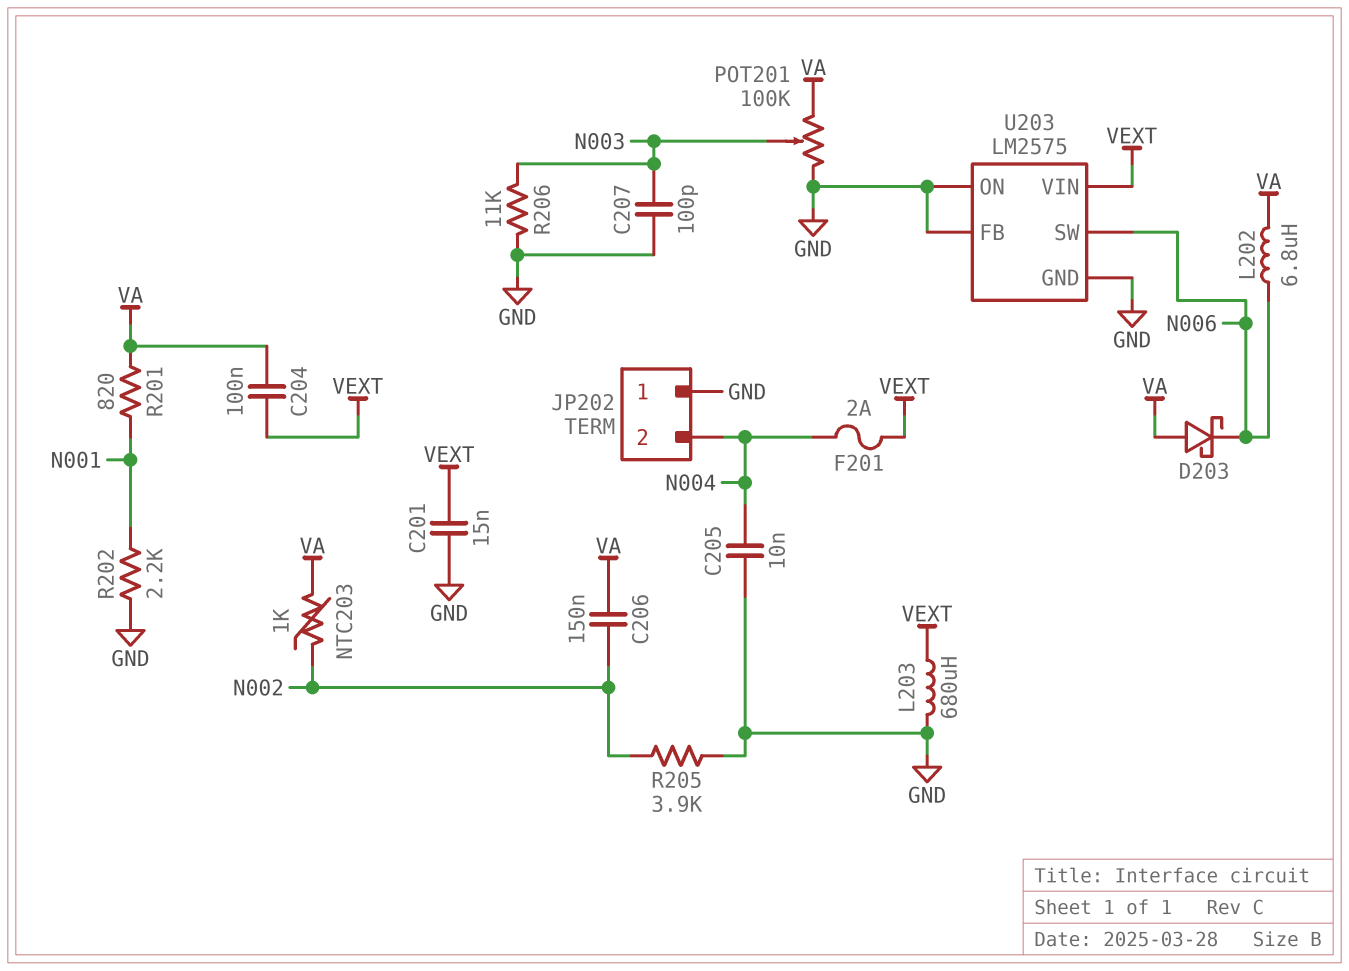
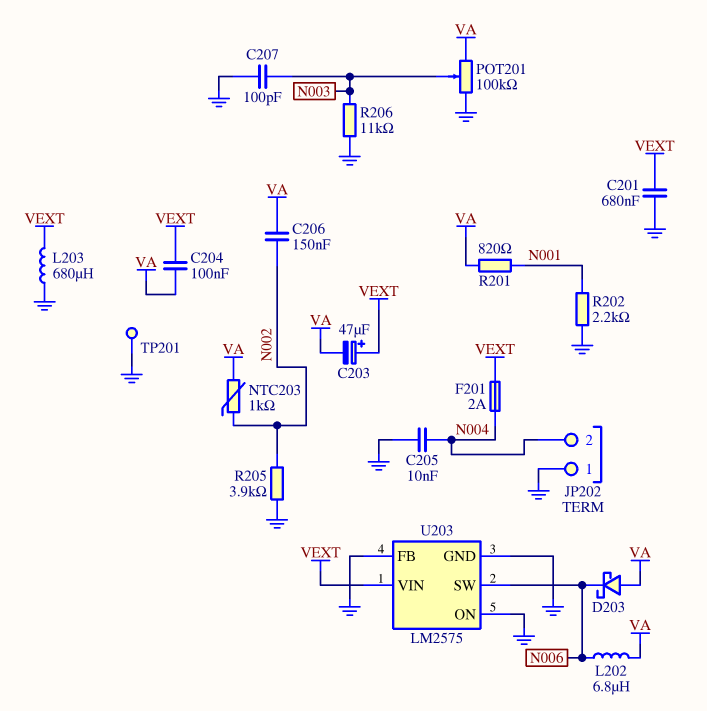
C201: 15nF (GND, VEXT) -> 680nF (GND, VEXT)
C203: none -> 47uF (plus VEXT, minus VA)
TP201: none -> test point (GND)

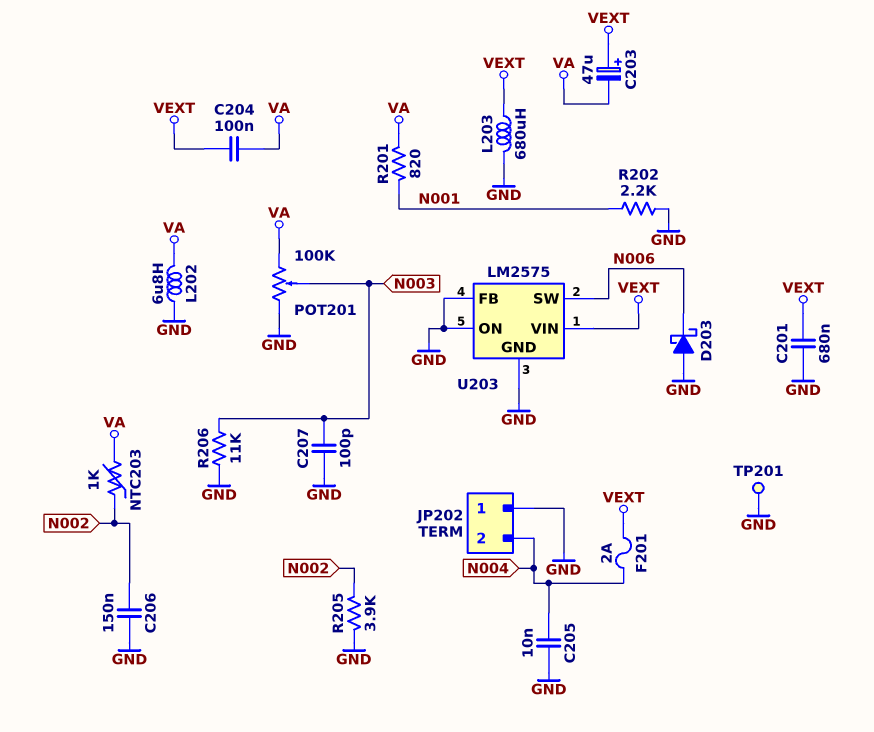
C206: 150nF (N002, VA) -> 150nF (GND, N002)
D203: schottky (A VA, K N006) -> schottky (A GND, K N006)
L202: 6.8uH (N006, VA) -> 6.8uH (GND, VA)

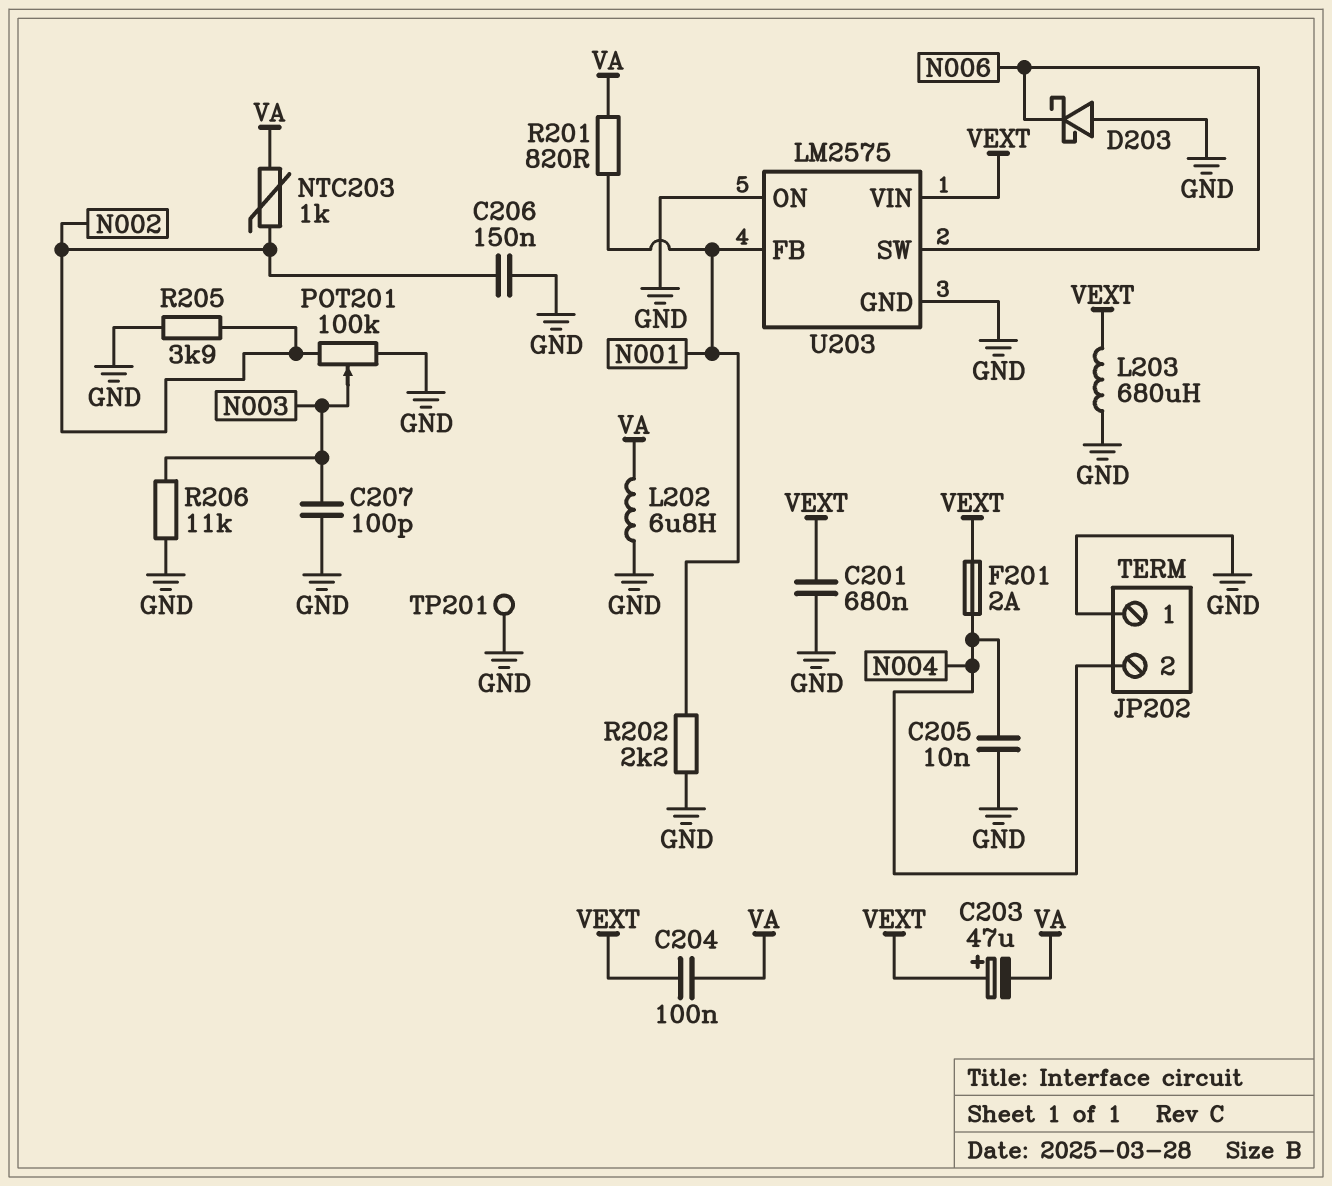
POT201: 100k (GND, VA, wiper N003) -> 100k (GND, N002, wiper N003)
U203 pin FB: GND -> N001

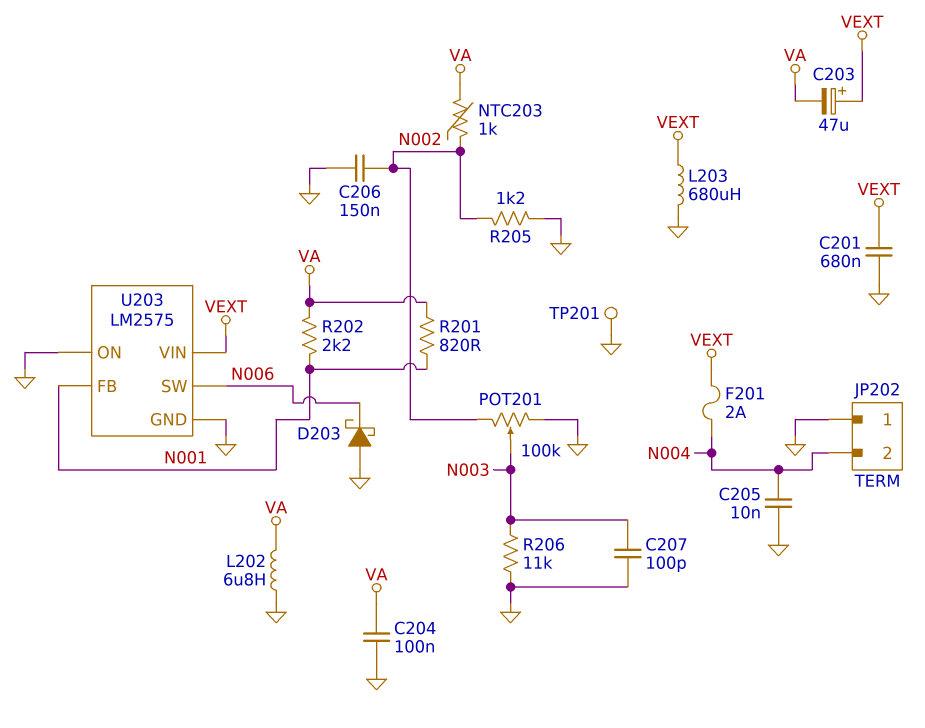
C204: 100nF (VA, VEXT) -> 100nF (GND, VA)
R202: 2.2k (GND, N001) -> 2.2k (N001, VA)
R205: 3.9k (GND, N002) -> 1.2k (GND, N002)

